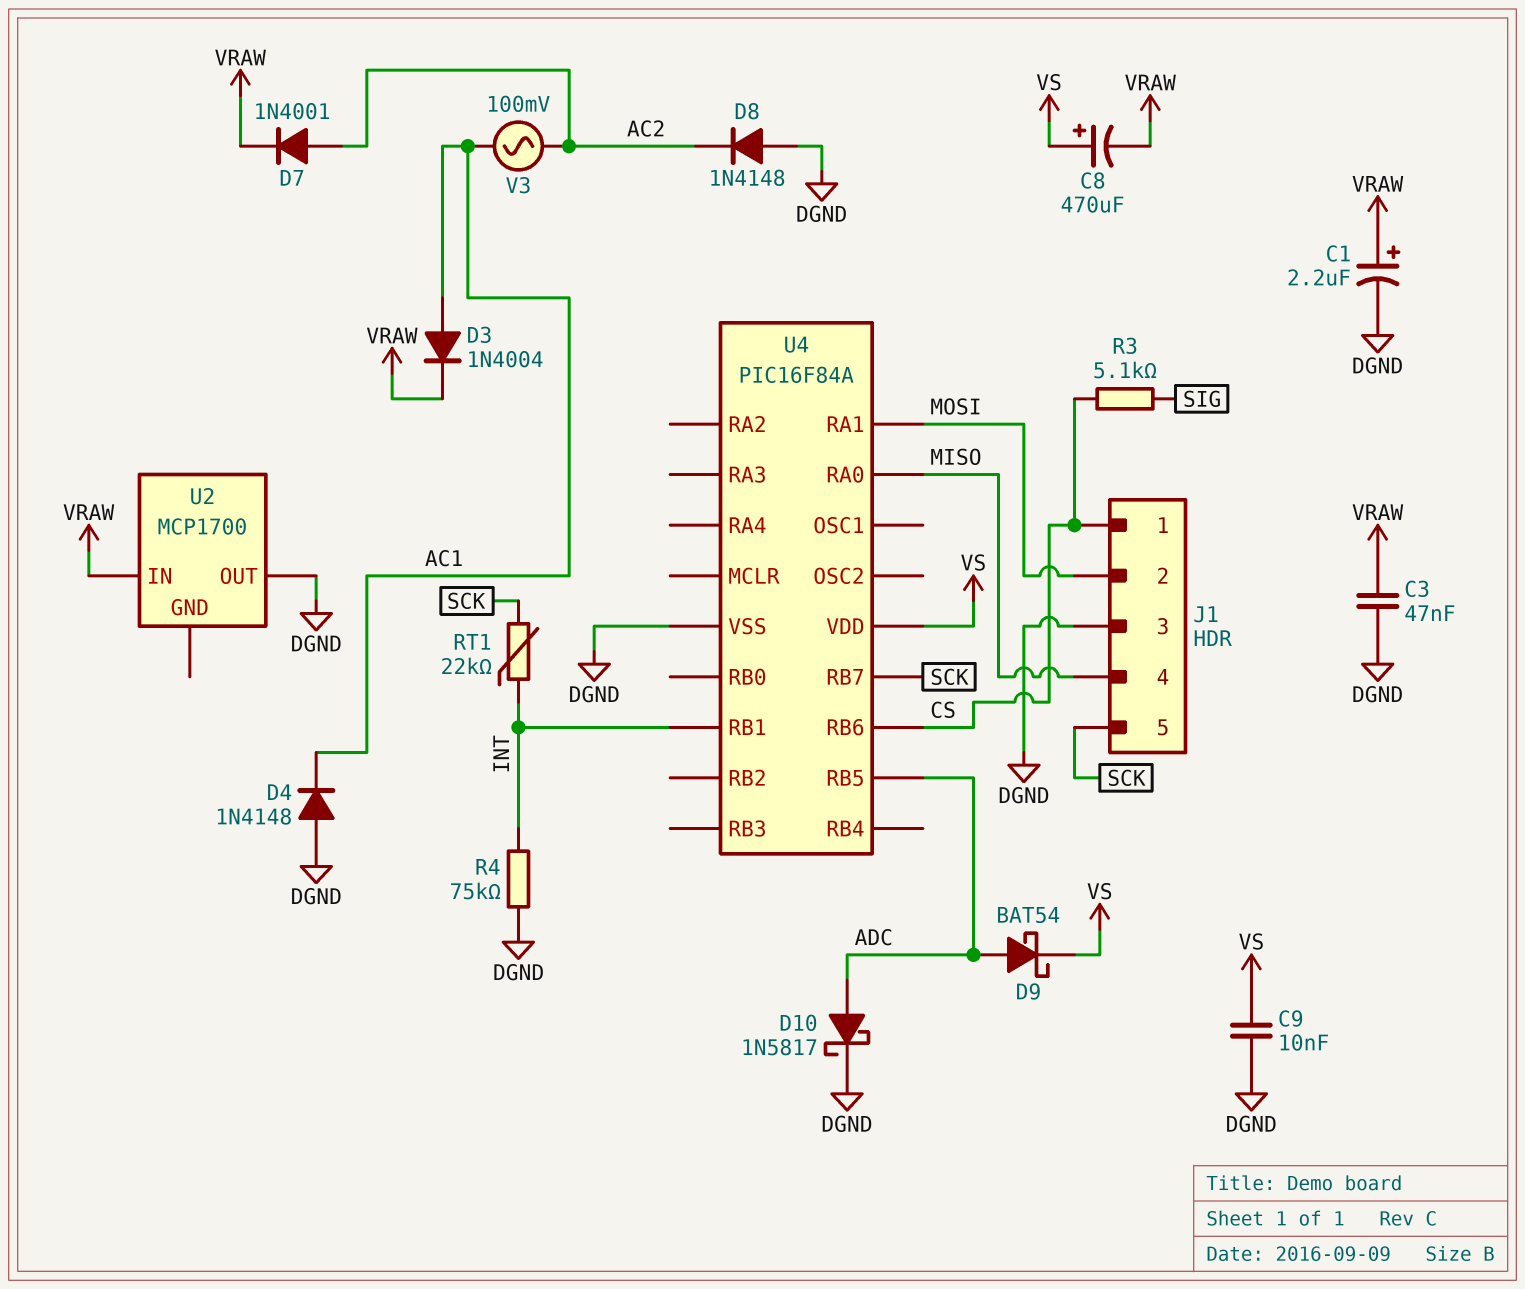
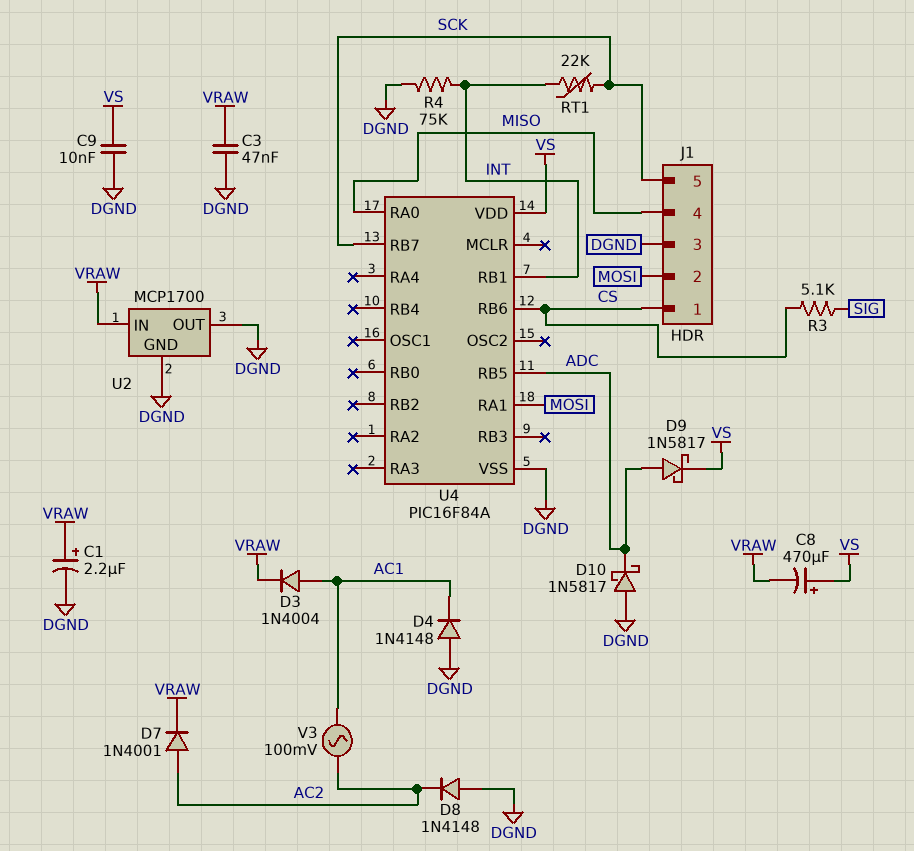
D9: schottky BAT54 (A ADC, K VS) -> schottky 1N5817 (A ADC, K VS)
D10: schottky 1N5817 (A ADC, K DGND) -> schottky 1N5817 (A DGND, K ADC)
U2 pin GND: none -> DGND

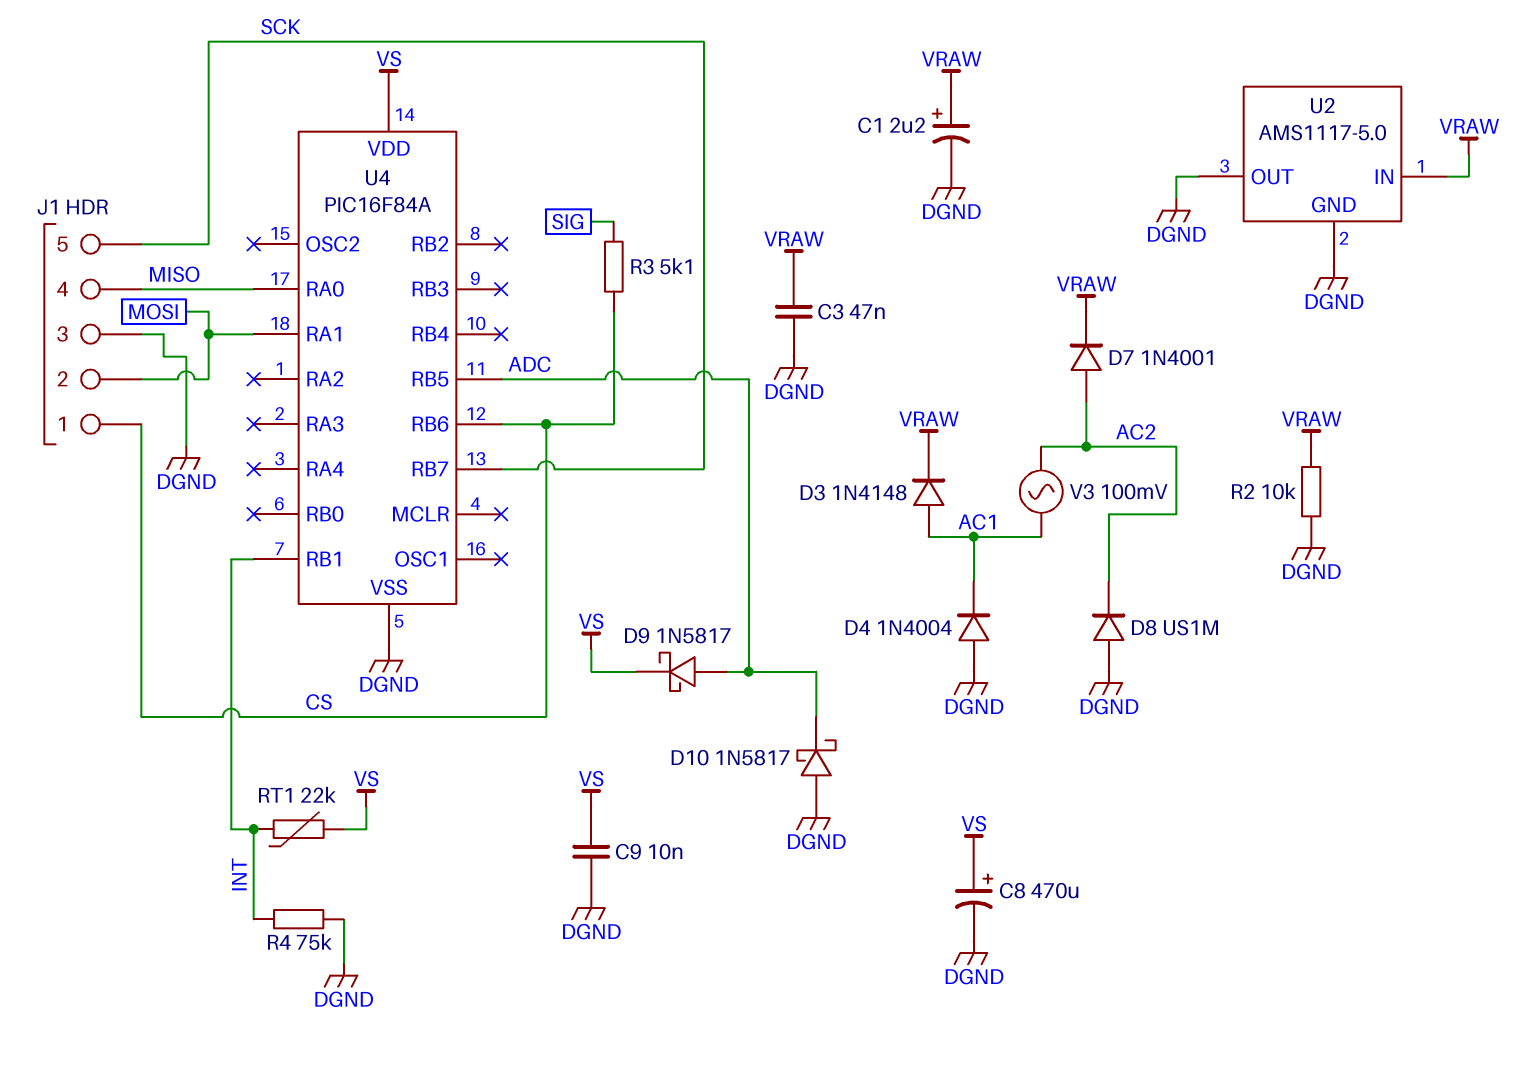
C8: 470uF (plus VS, minus VRAW) -> 470uF (plus VS, minus DGND)
D3: diode 1N4004 (A AC1, K VRAW) -> diode 1N4148 (A AC1, K VRAW)
D4: diode 1N4148 (A DGND, K AC1) -> diode 1N4004 (A DGND, K AC1)
D8: diode 1N4148 (A DGND, K AC2) -> diode US1M (A DGND, K AC2)
R2: none -> 10k (DGND, VRAW)
RT1: 22k (INT, SCK) -> 22k (INT, VS)
U2: MCP1700 -> AMS1117-5.0

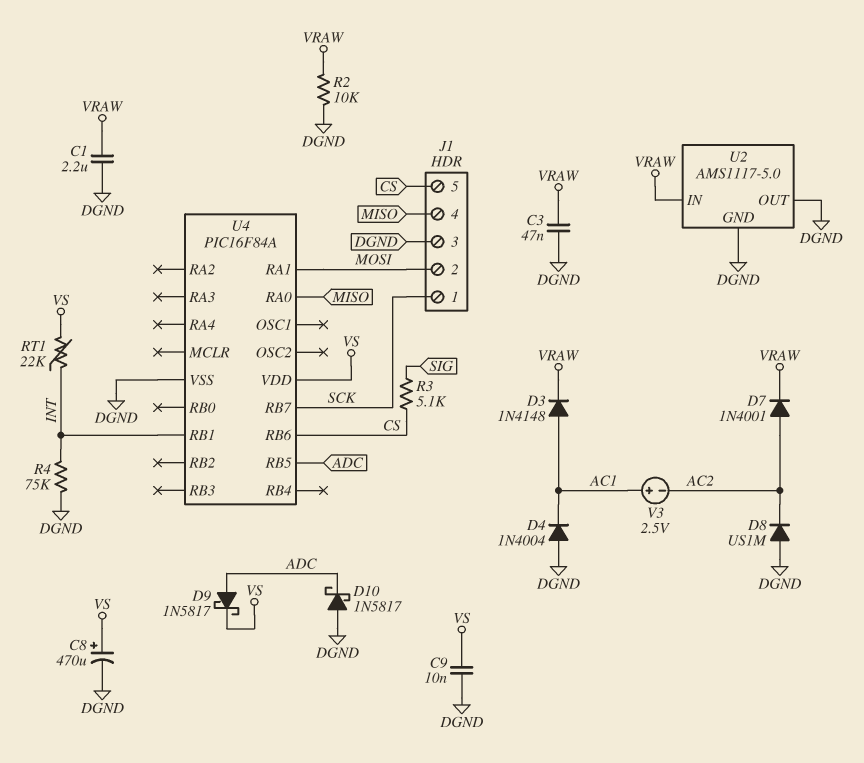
C1: 2.2uF (plus VRAW, minus DGND) -> 2.2uF (DGND, VRAW)
J1 pin 1: CS -> SCK
J1 pin 5: SCK -> CS
V3: AC 100mV (AC1, AC2) -> 2.5V (plus AC1, minus AC2)

